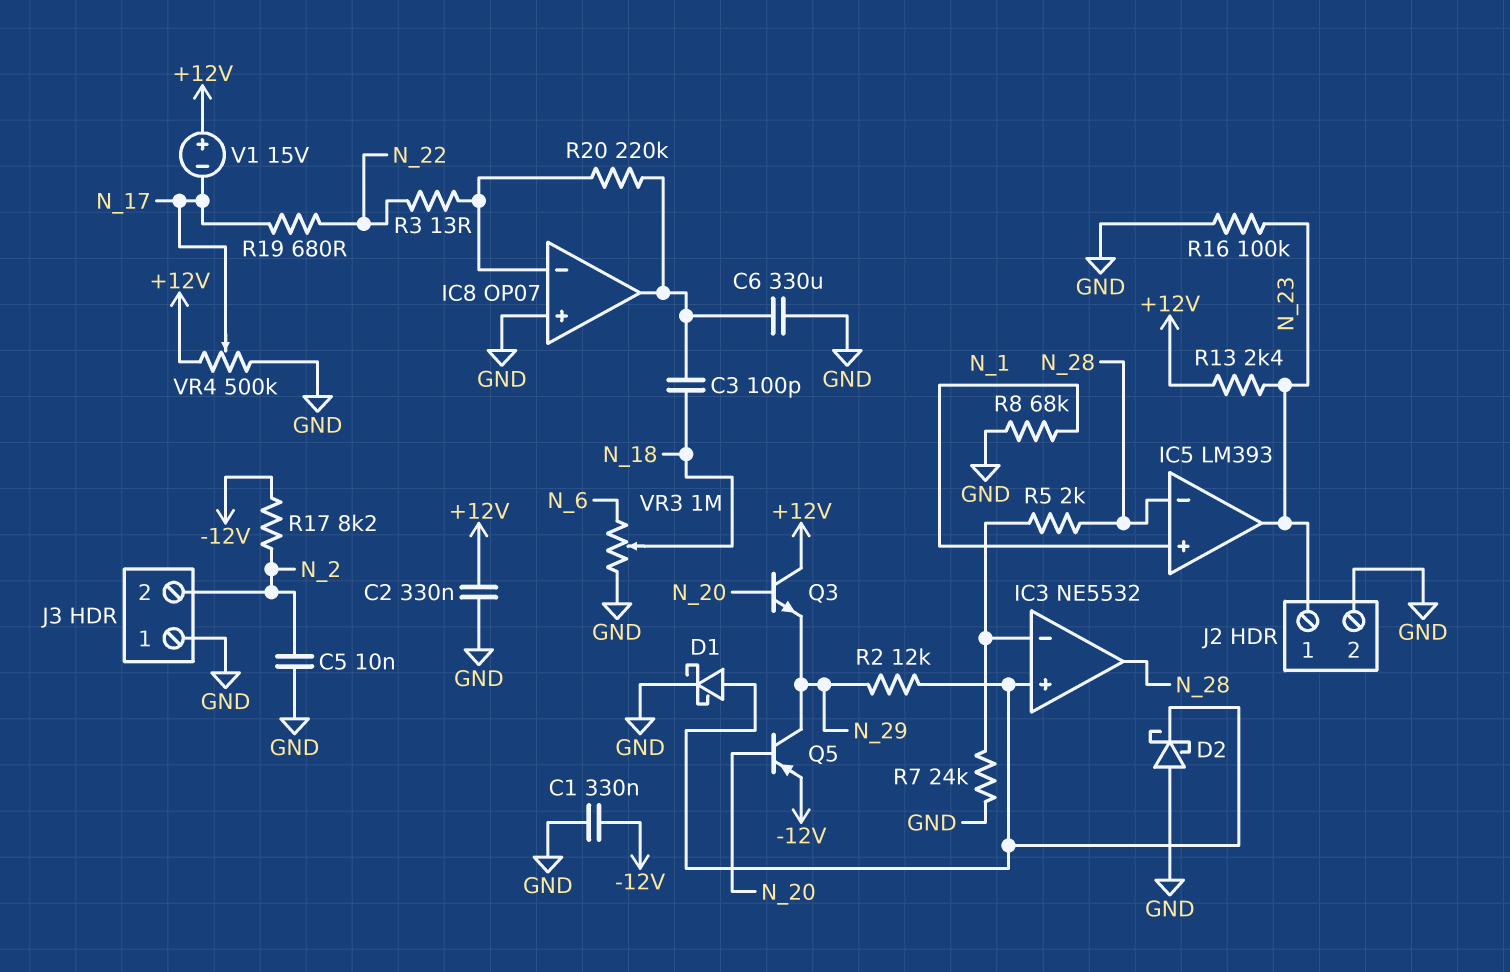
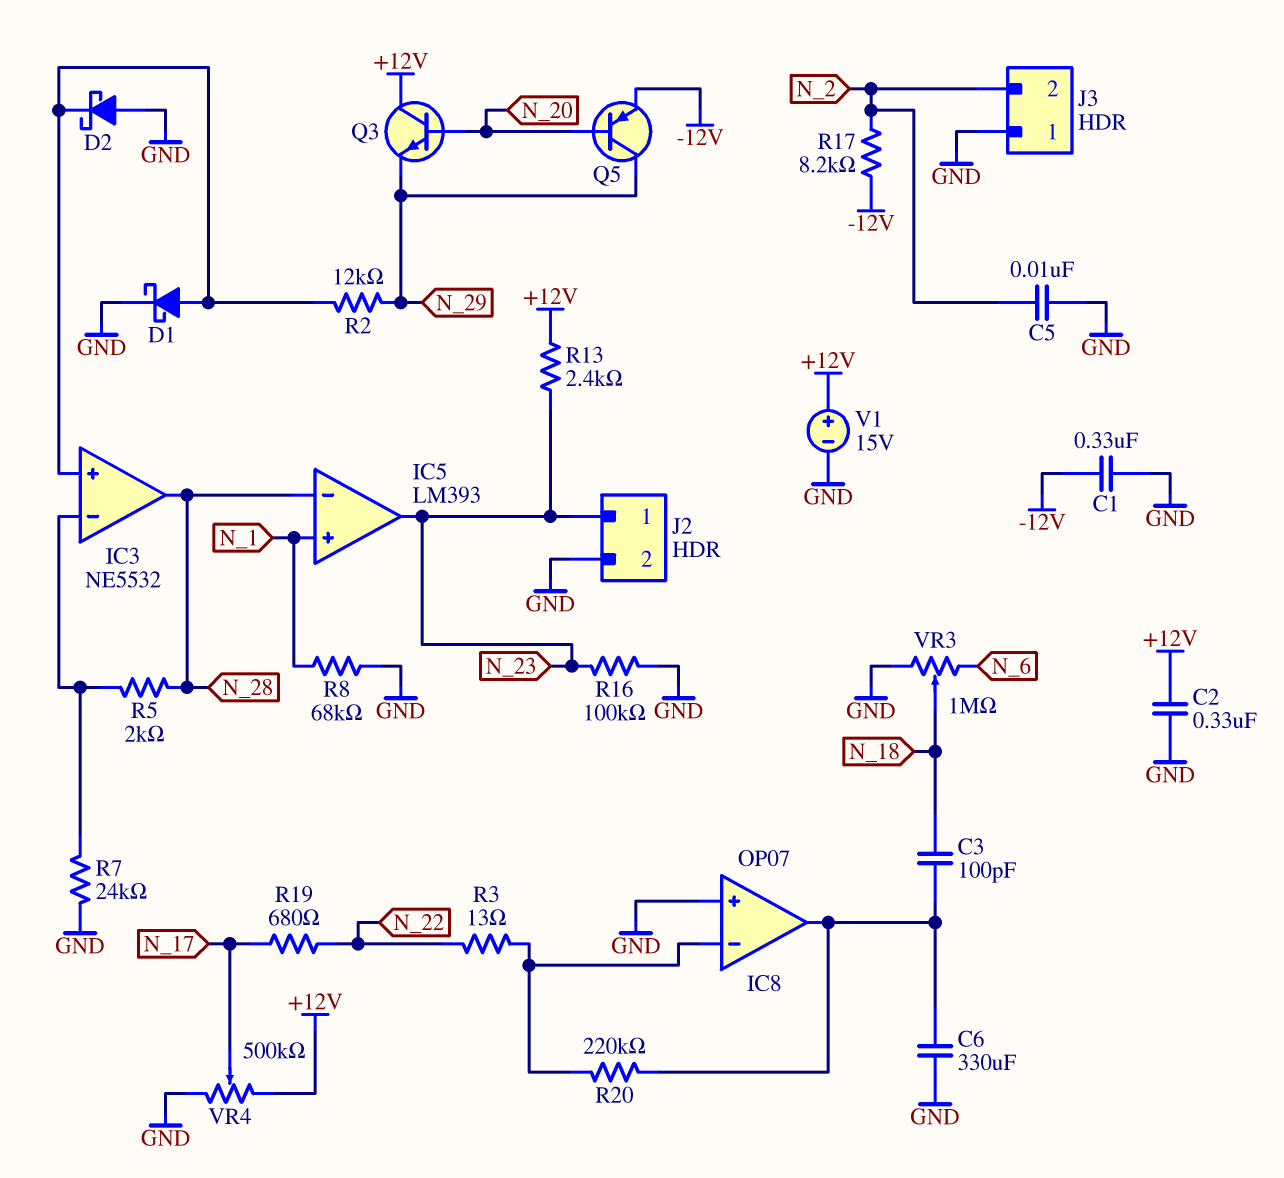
V1: 15V (plus +12V, minus N_17) -> 15V (plus +12V, minus GND)

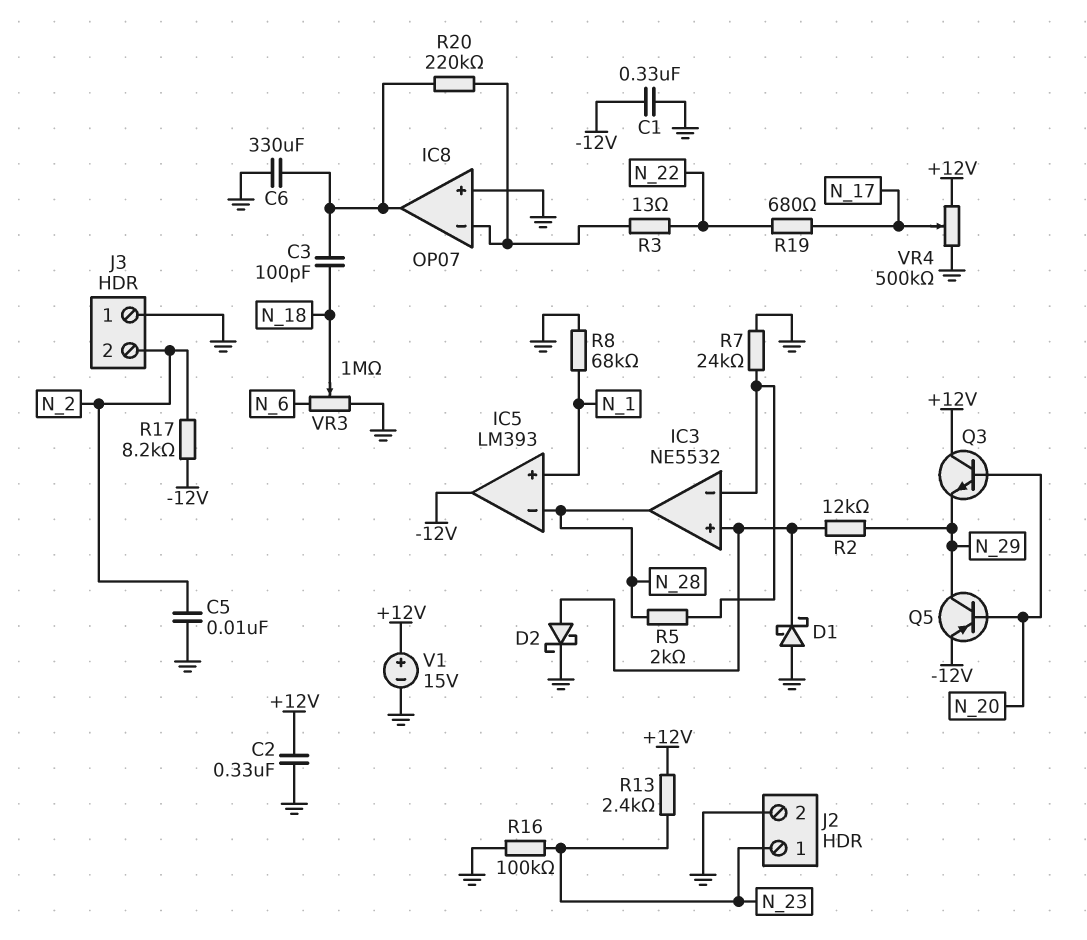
D1: schottky (A IC3/in+, K GND) -> schottky (A GND, K IC3/in+)
D2: schottky (A GND, K IC3/in+) -> schottky (A IC3/in+, K GND)
IC5 pin out: N_23 -> -12V

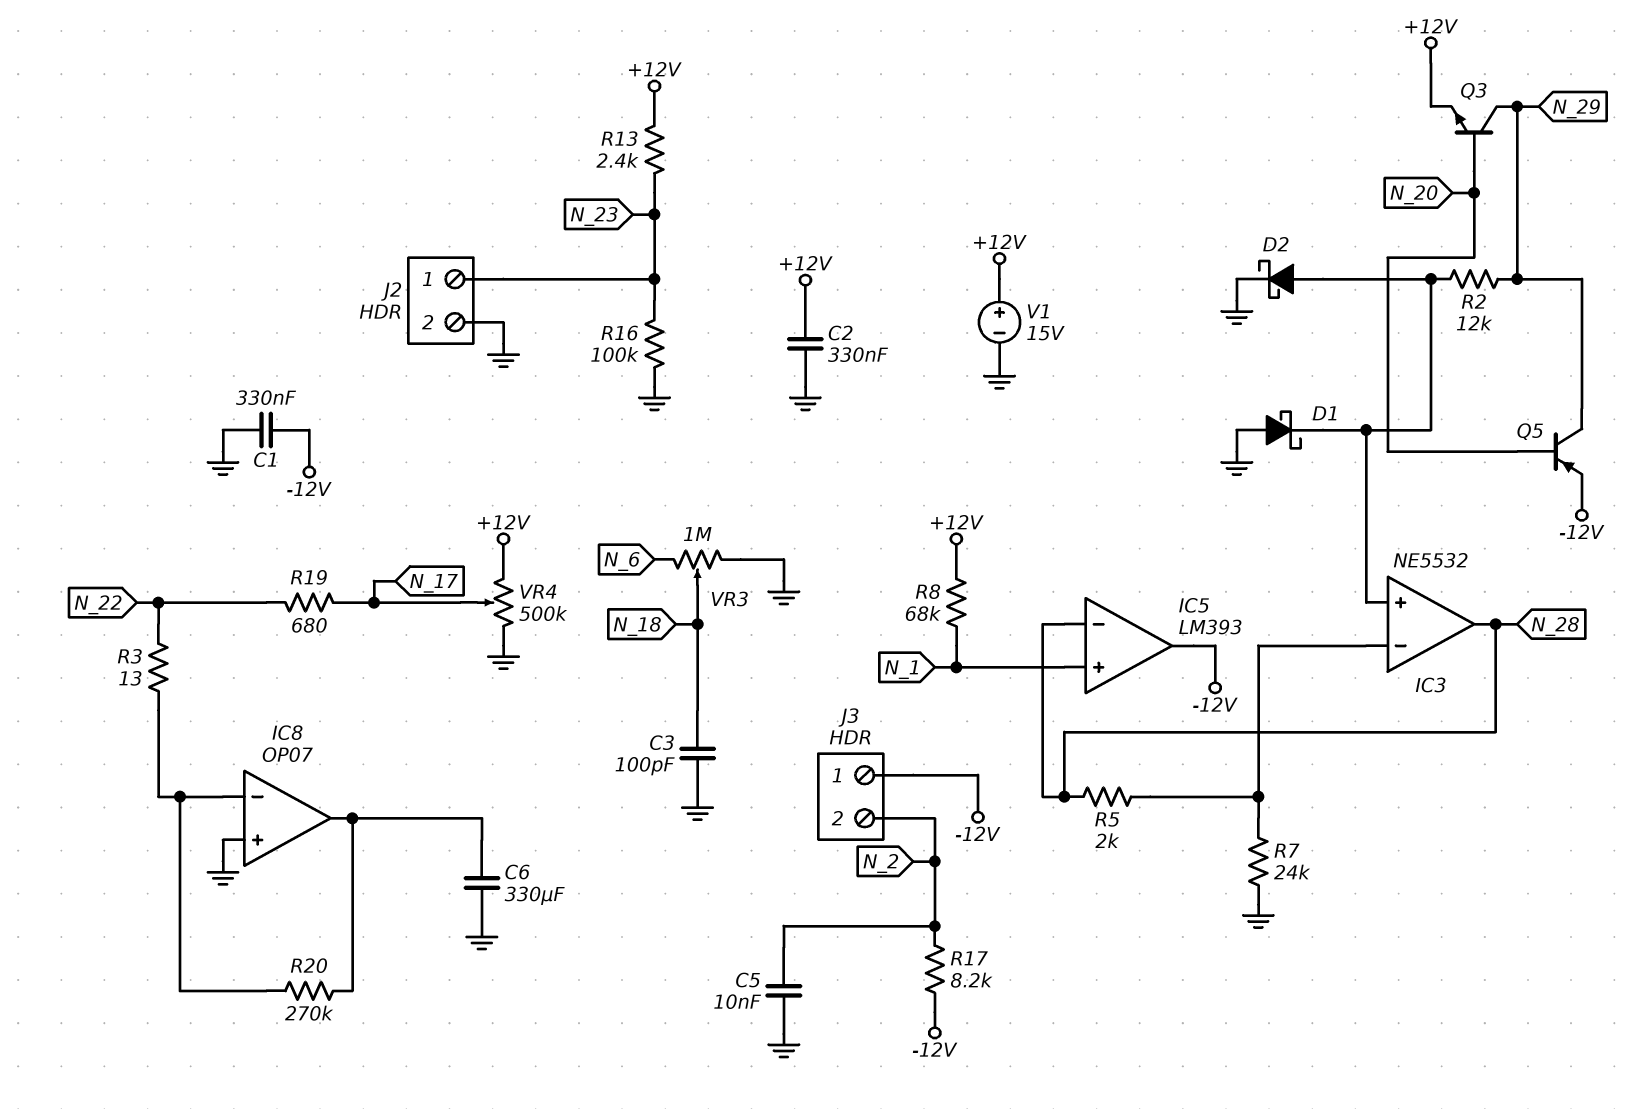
C3: 100pF (IC8/out, N_18) -> 100pF (GND, N_18)
J3 pin 1: GND -> -12V
Q3: NPN (B N_20, C +12V, E N_29) -> NPN (B N_20, C N_29, E +12V)
R8: 68k (GND, N_1) -> 68k (+12V, N_1)
R20: 220k (IC8/in-, IC8/out) -> 270k (IC8/in-, IC8/out)

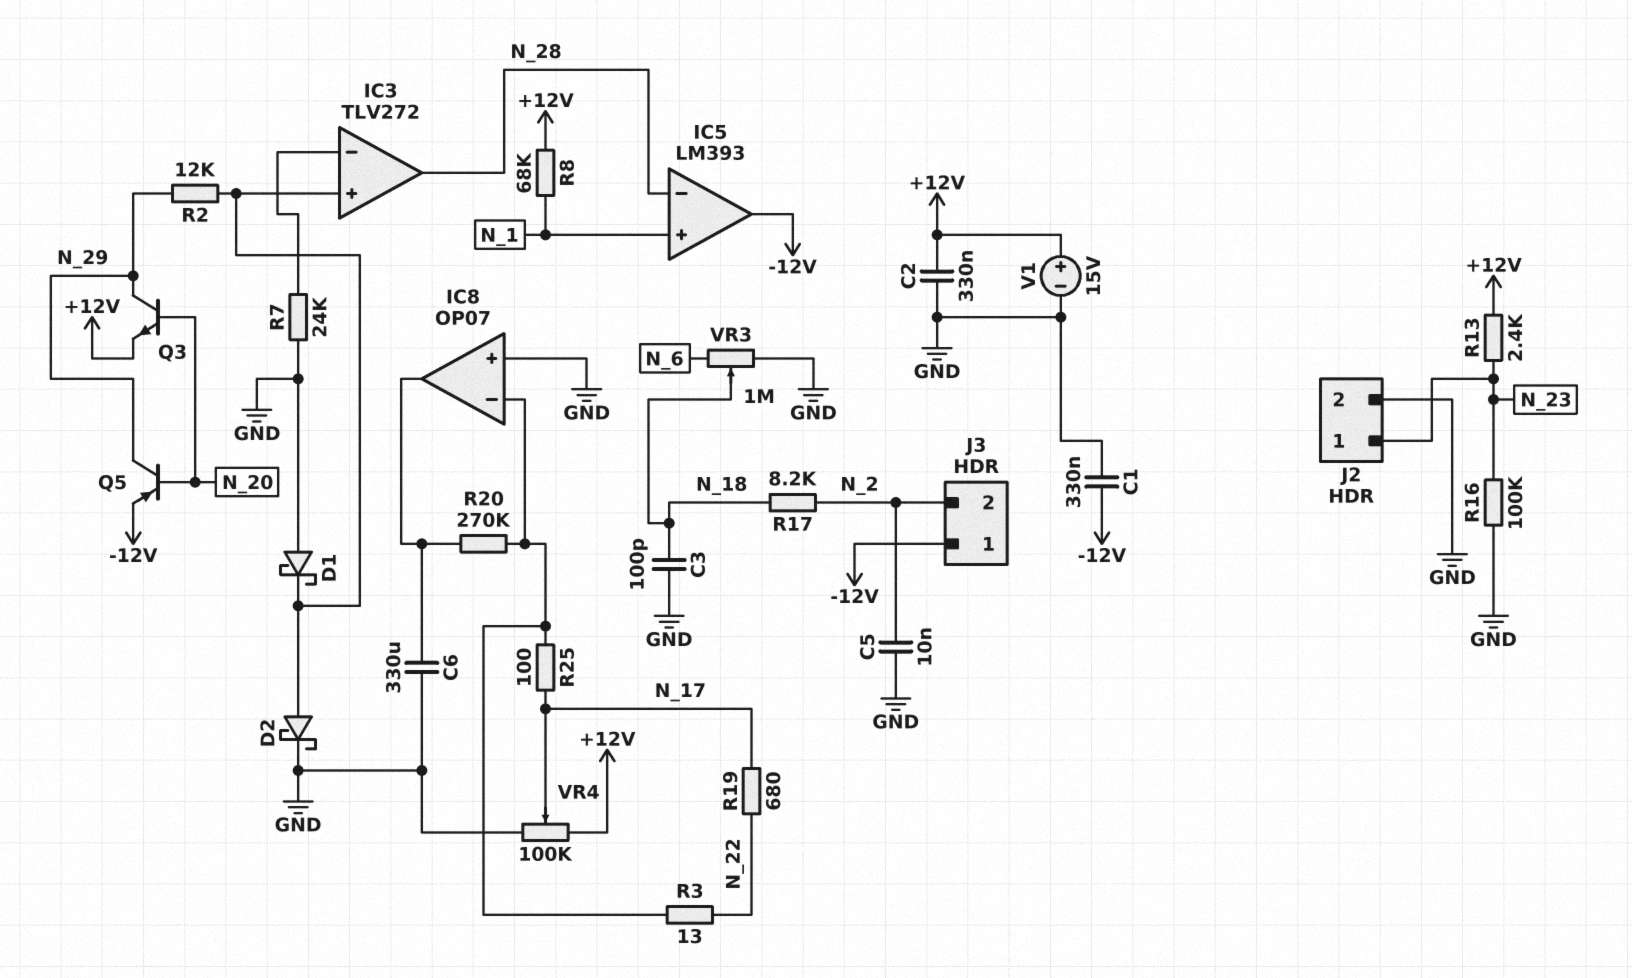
IC3: NE5532 -> TLV272
R5: 2k (IC3/in-, N_28) -> none
R17: 8.2k (-12V, N_2) -> 8.2k (N_2, N_18)
R25: none -> 100 (IC8/in-, N_17)
VR4: 500k (+12V, GND, wiper N_17) -> 100k (+12V, GND, wiper N_17)

